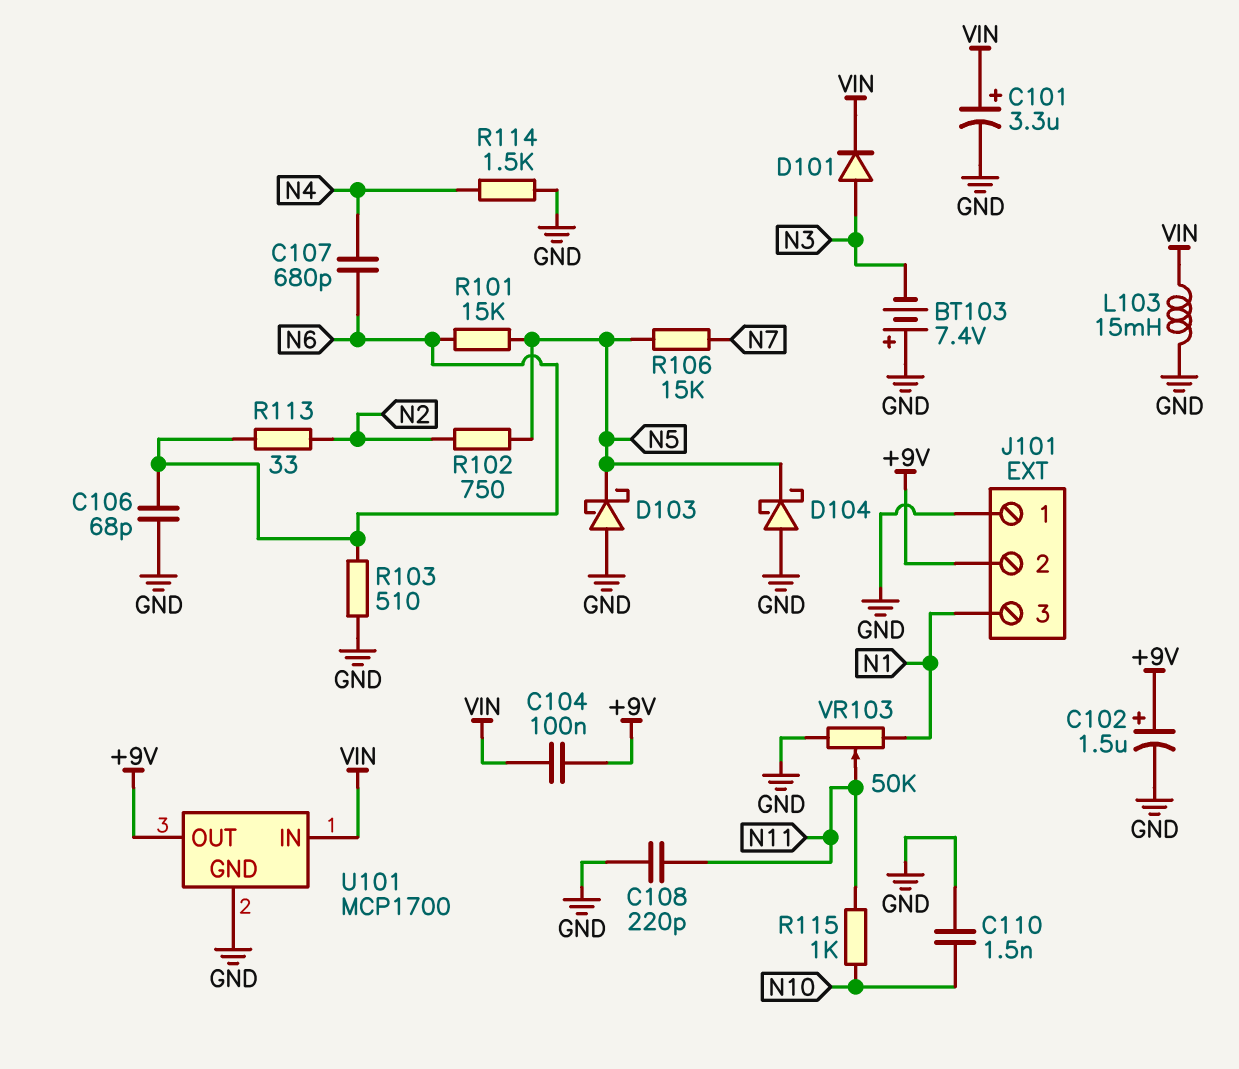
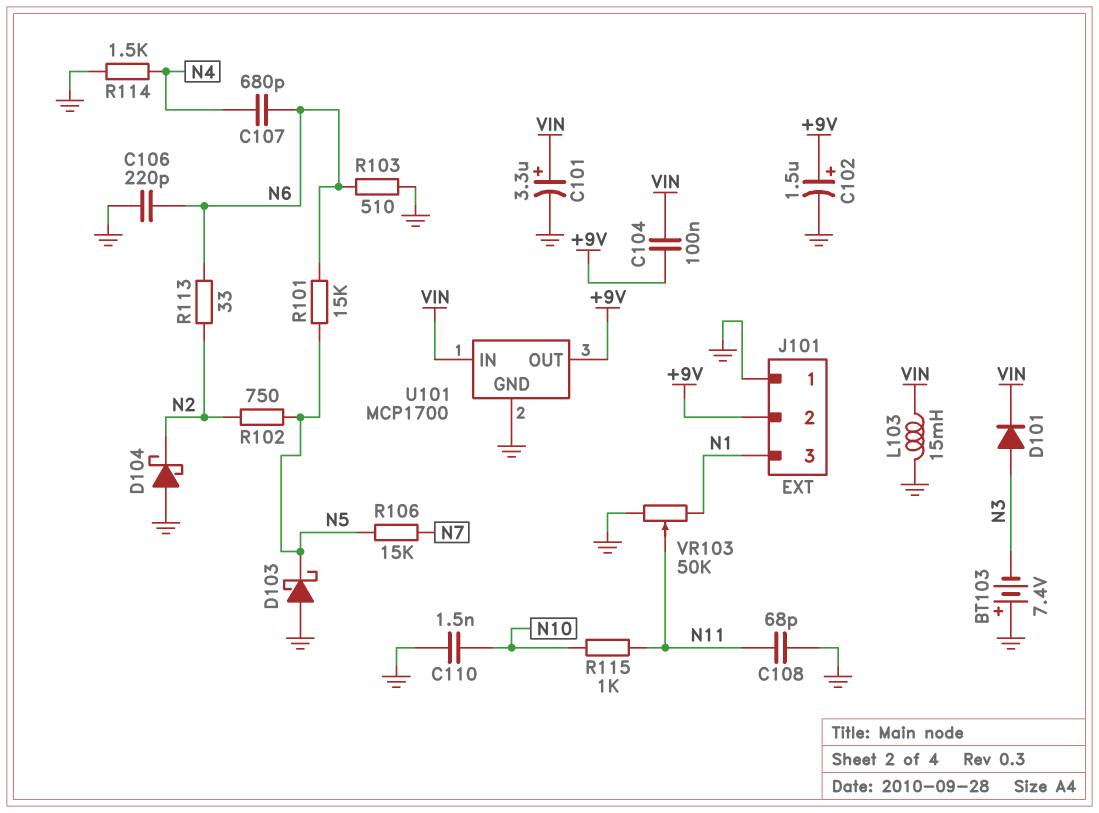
C106: 68pF (GND, N6) -> 220pF (GND, N6)
C108: 220pF (GND, N11) -> 68pF (GND, N11)
D104: schottky (A GND, K N5) -> schottky (A GND, K N2)

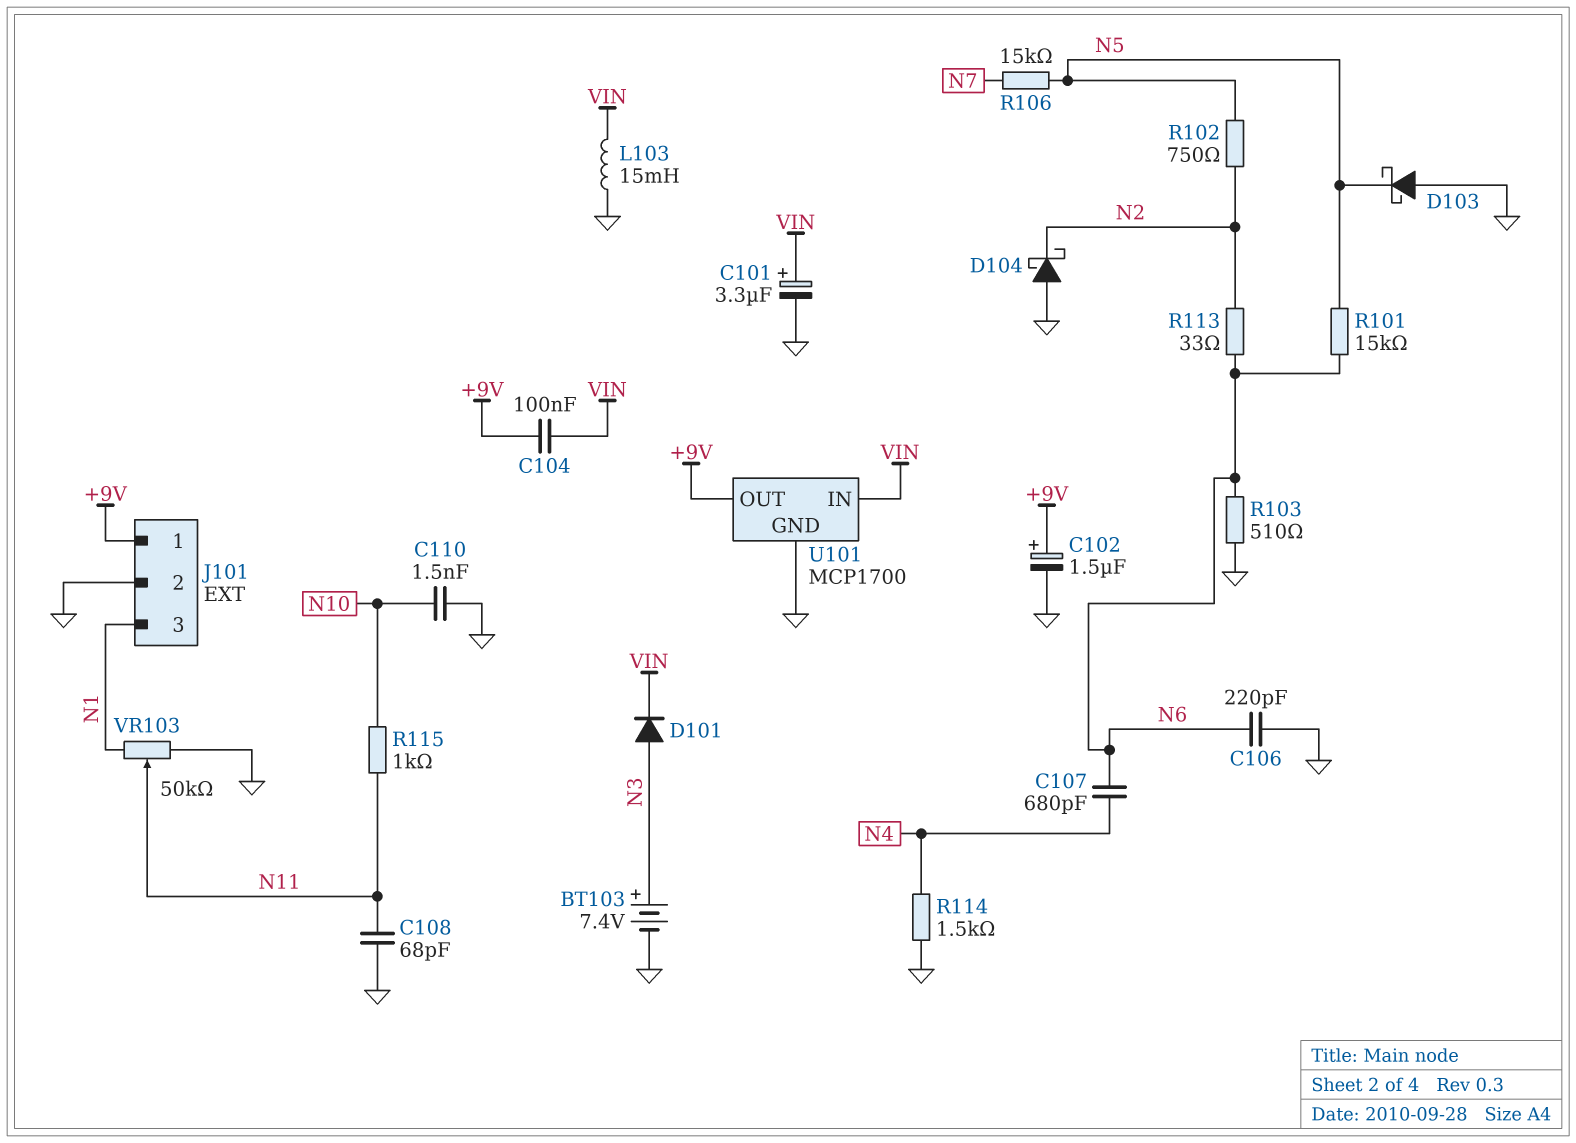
BT103: 7.4V (plus GND, minus N3) -> 7.4V (plus N3, minus GND)
J101 pin 1: GND -> +9V
J101 pin 2: +9V -> GND

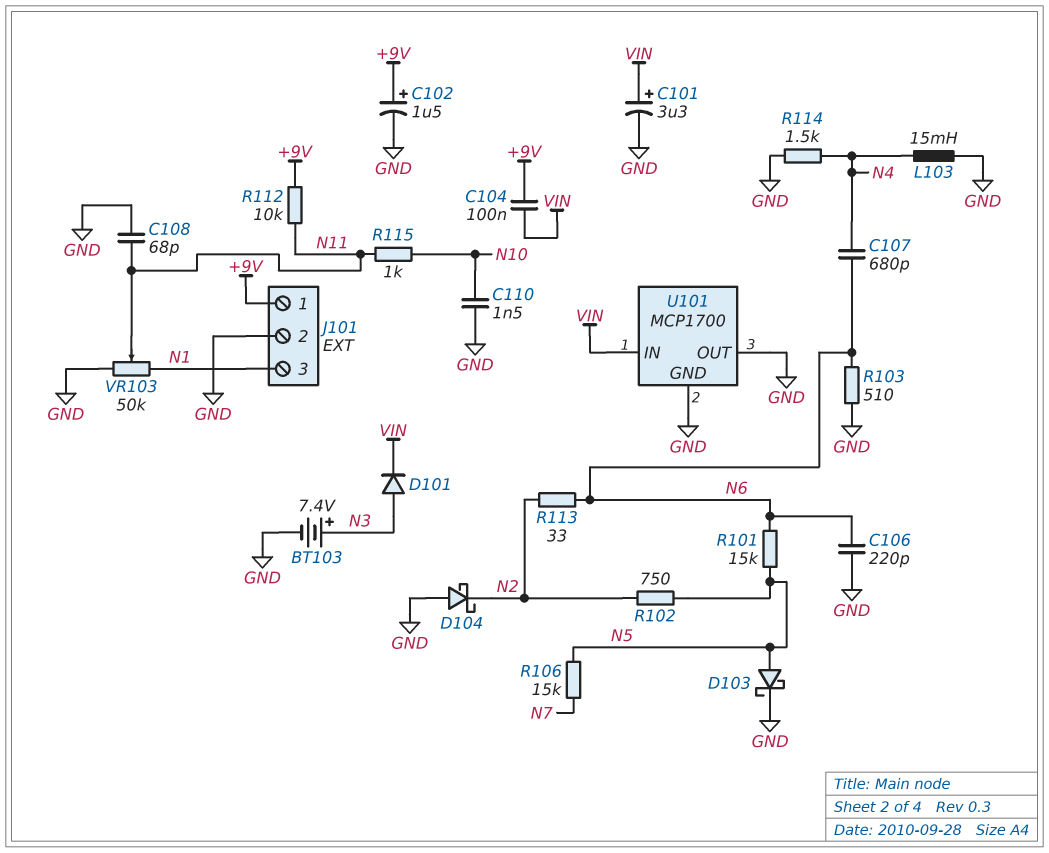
D103: schottky (A GND, K N5) -> schottky (A N5, K GND)
L103: 15mH (GND, VIN) -> 15mH (GND, N4)
R112: none -> 10k (+9V, N11)
U101 pin OUT: +9V -> GND

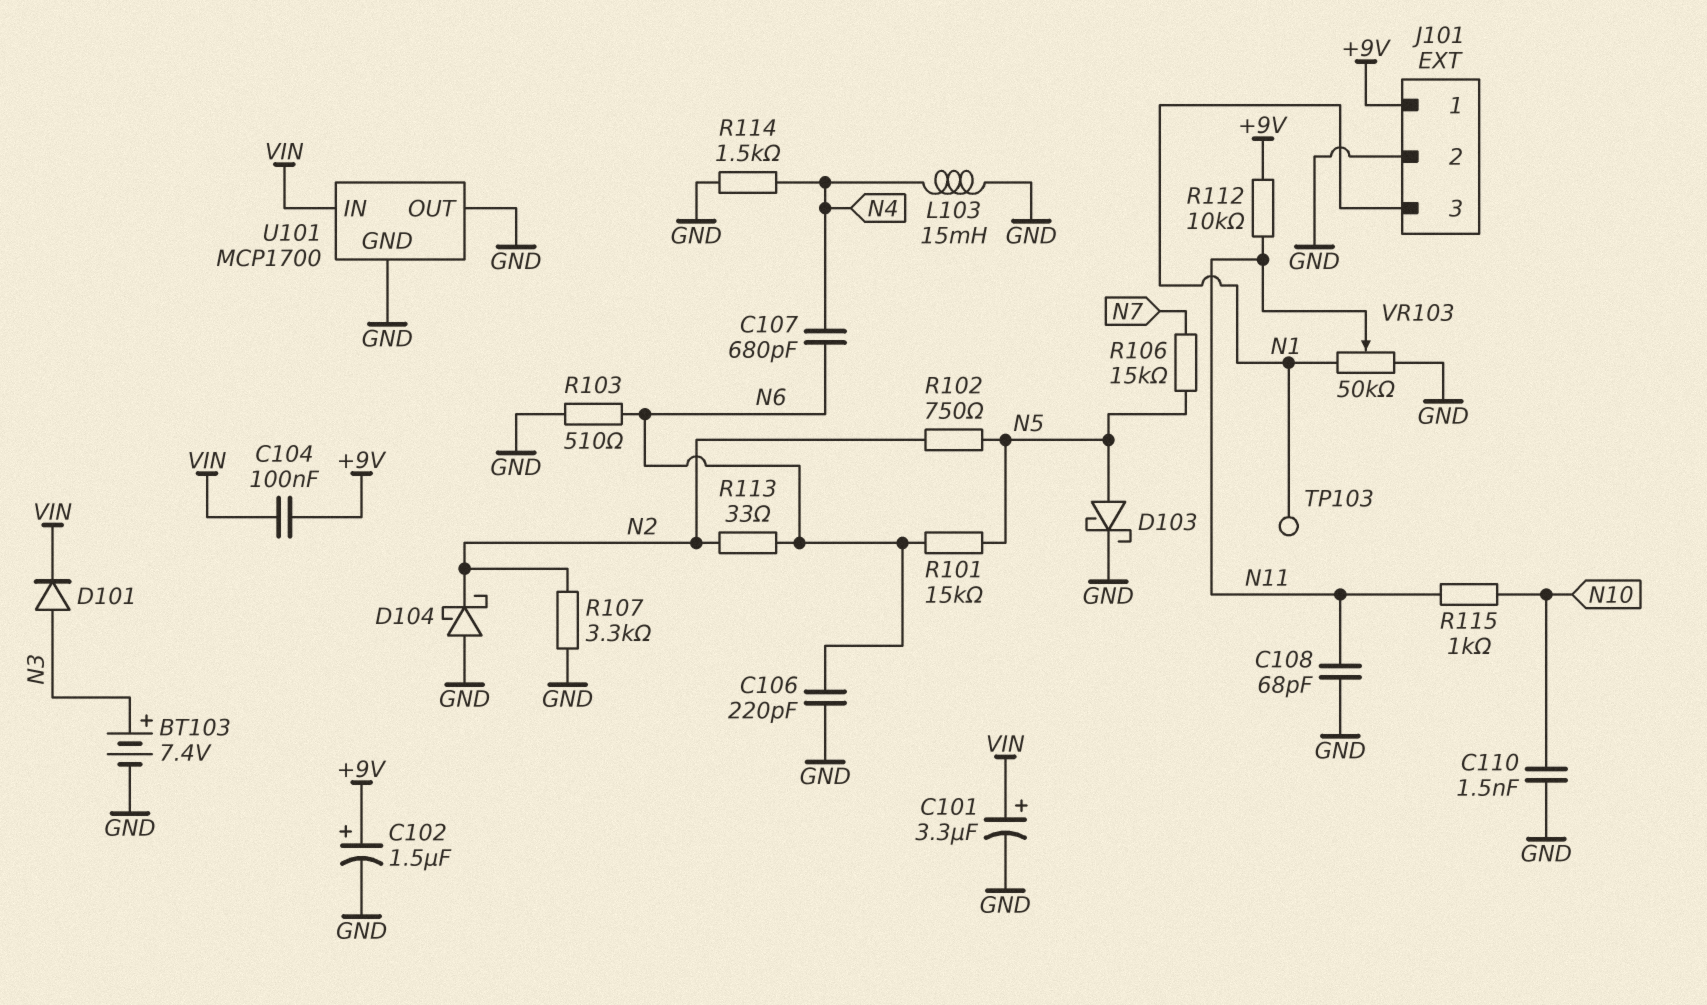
R107: none -> 3.3k (GND, N2)
TP103: none -> test point (N1)

